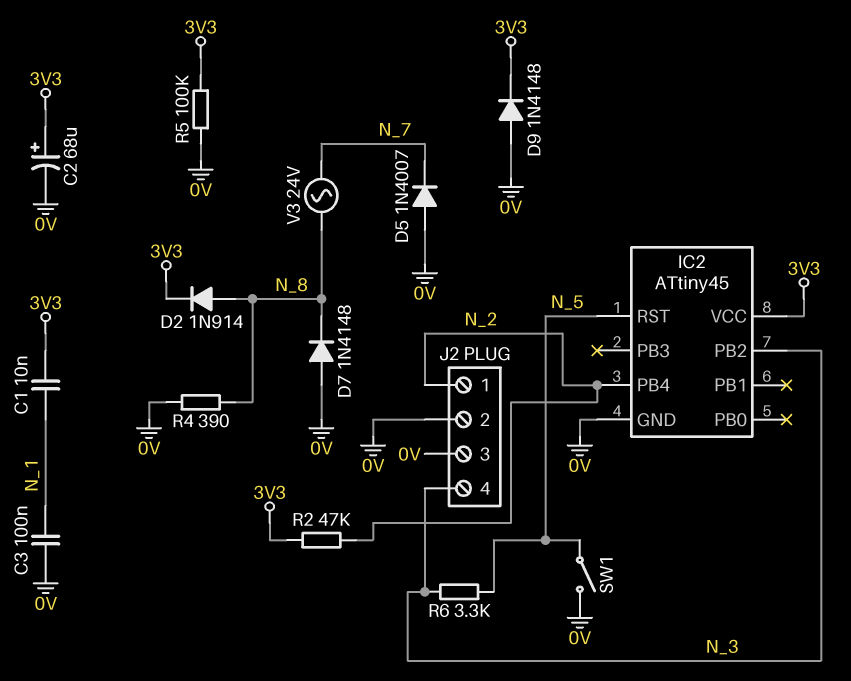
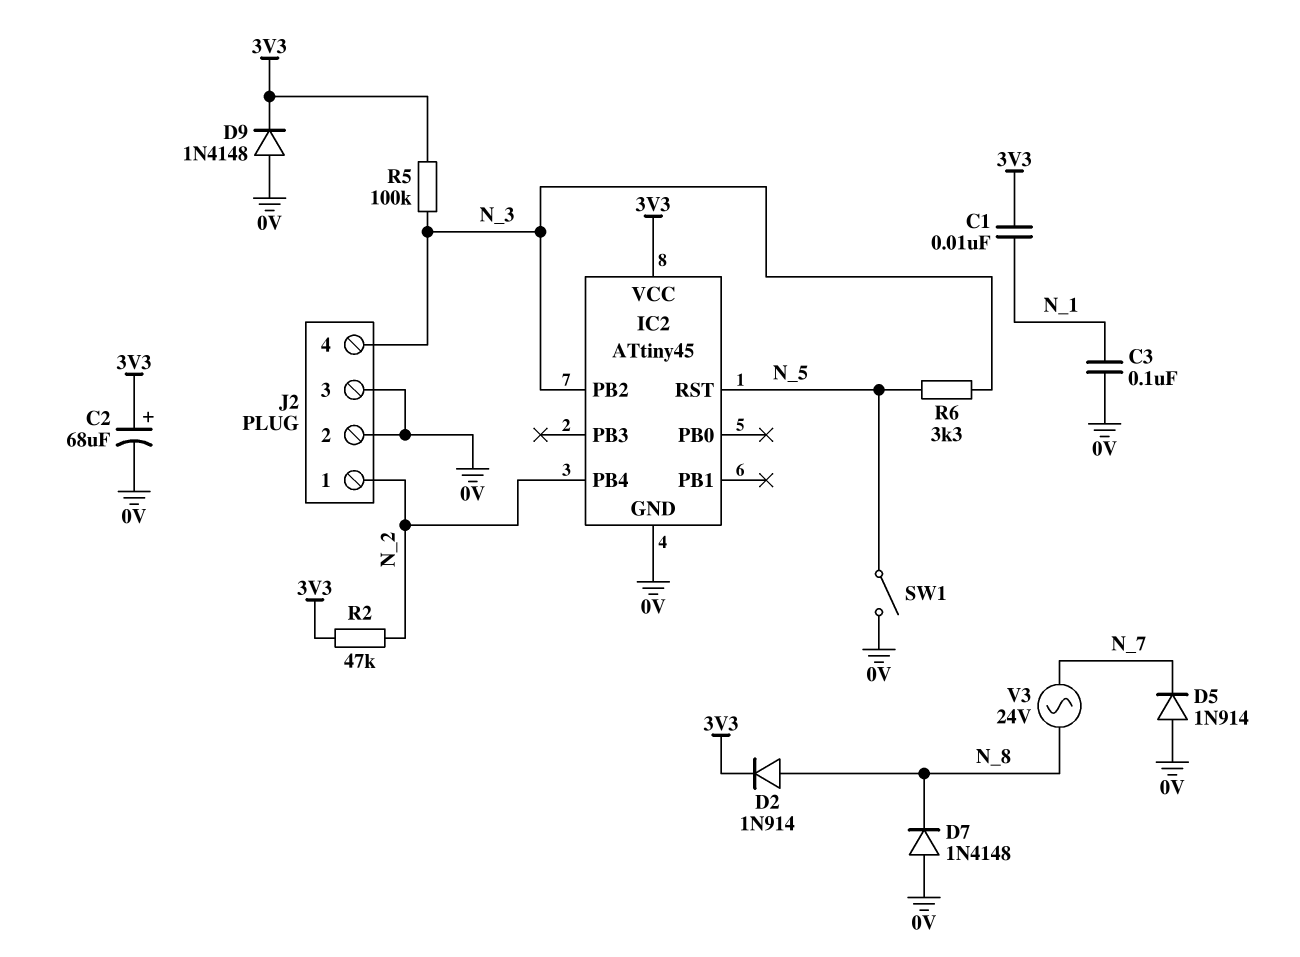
D5: diode 1N4007 (A 0V, K N_7) -> diode 1N914 (A 0V, K N_7)
R4: 390 (0V, N_8) -> none
R5: 100k (0V, 3V3) -> 100k (3V3, N_3)

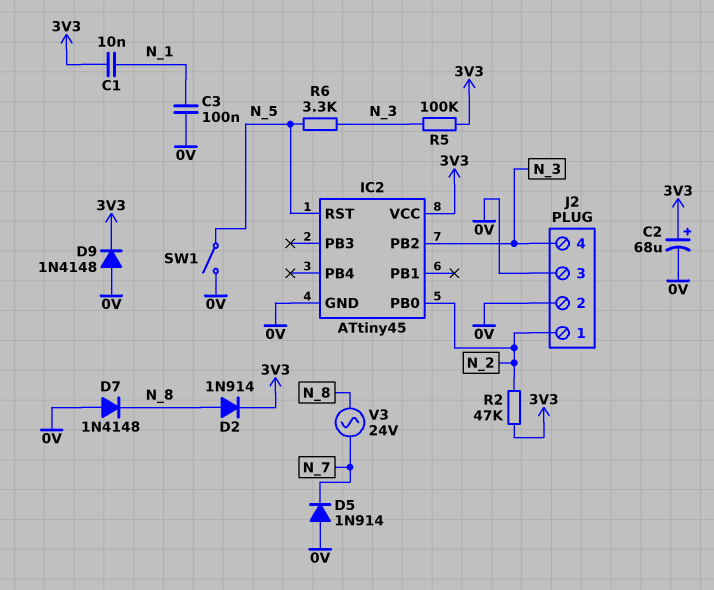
IC2 pin PB0: none -> N_2
IC2 pin PB4: N_2 -> none

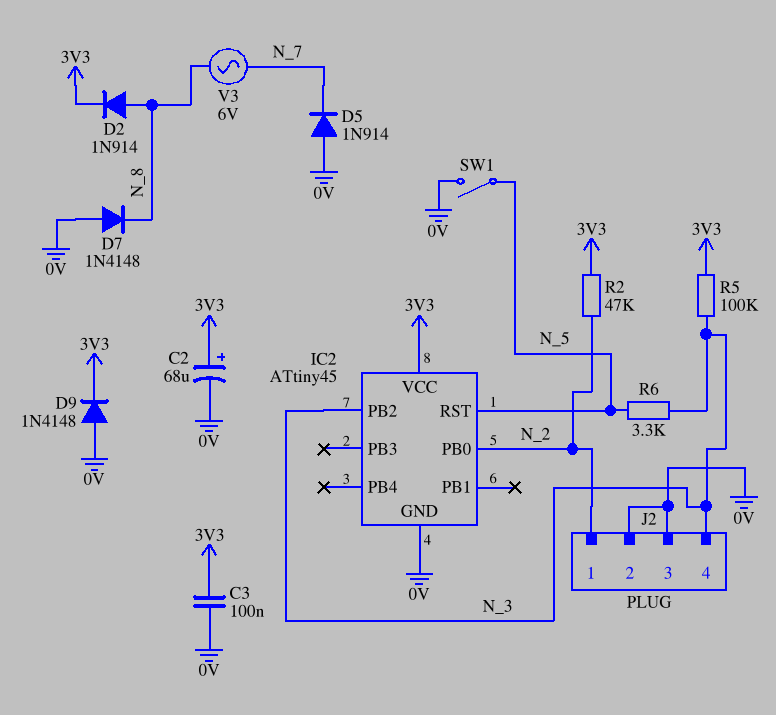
C1: 10nF (3V3, N_1) -> none
C3: 100nF (0V, N_1) -> 100nF (0V, 3V3)
V3: AC 24V (N_7, N_8) -> AC 6V (N_7, N_8)

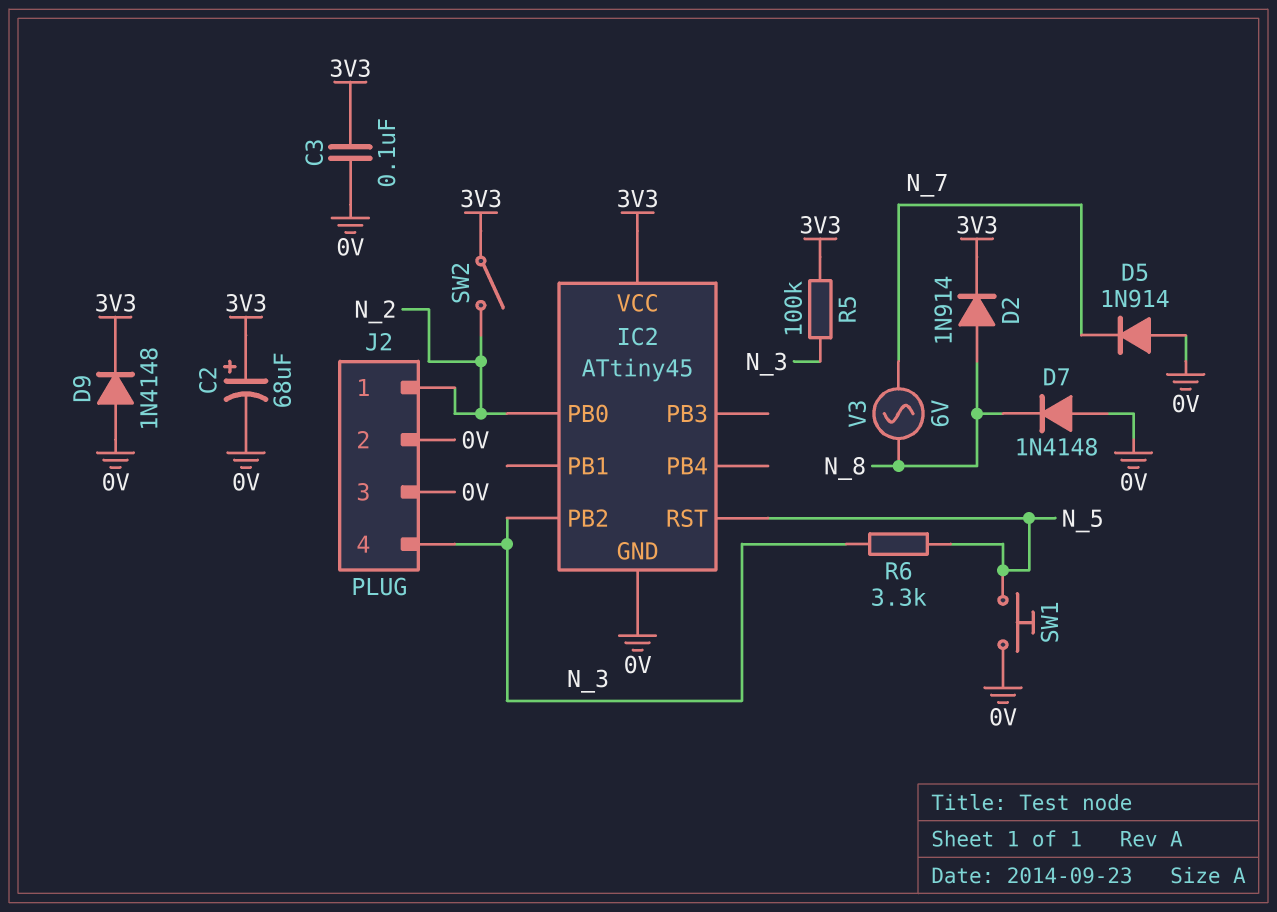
R2: 47k (3V3, N_2) -> none
SW1: switch (0V, N_5) -> button (0V, N_5)
SW2: none -> switch (3V3, N_2)

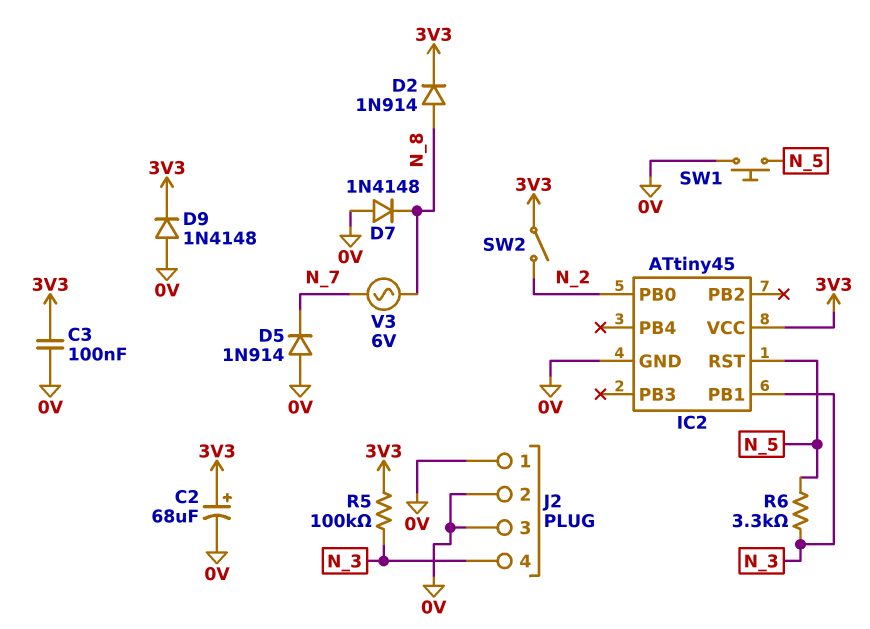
IC2 pin PB1: none -> N_3
IC2 pin PB2: N_3 -> none
J2 pin 1: N_2 -> 0V

